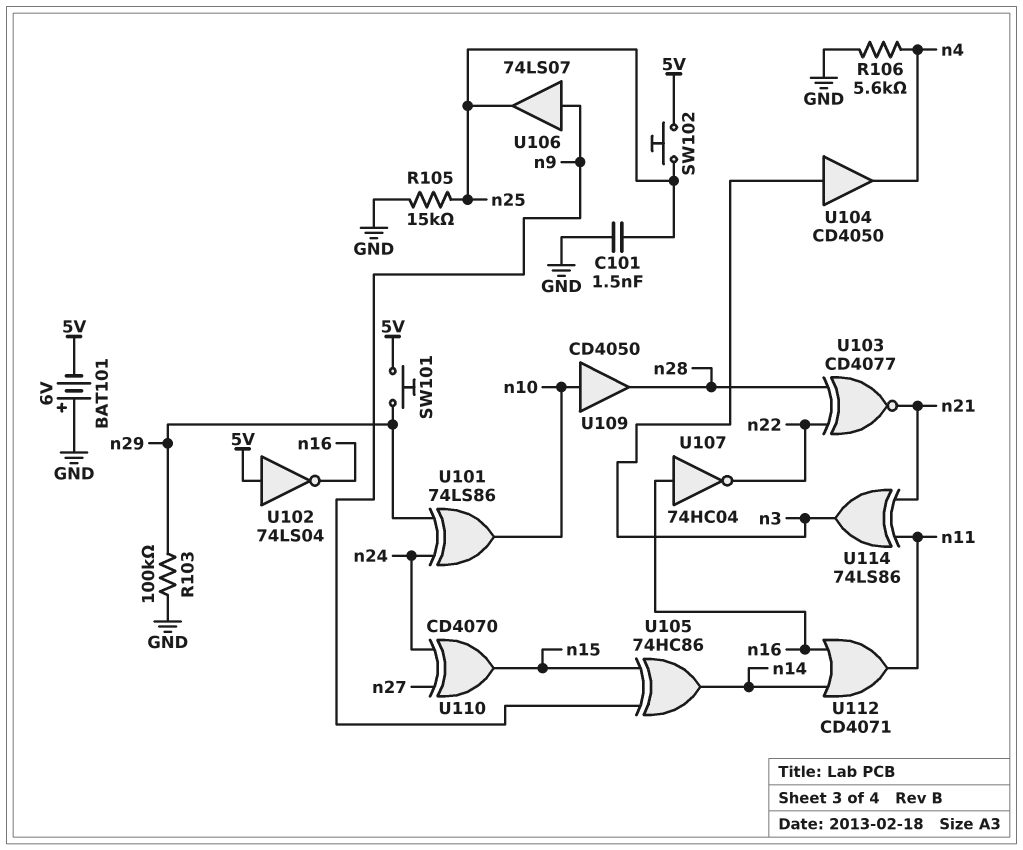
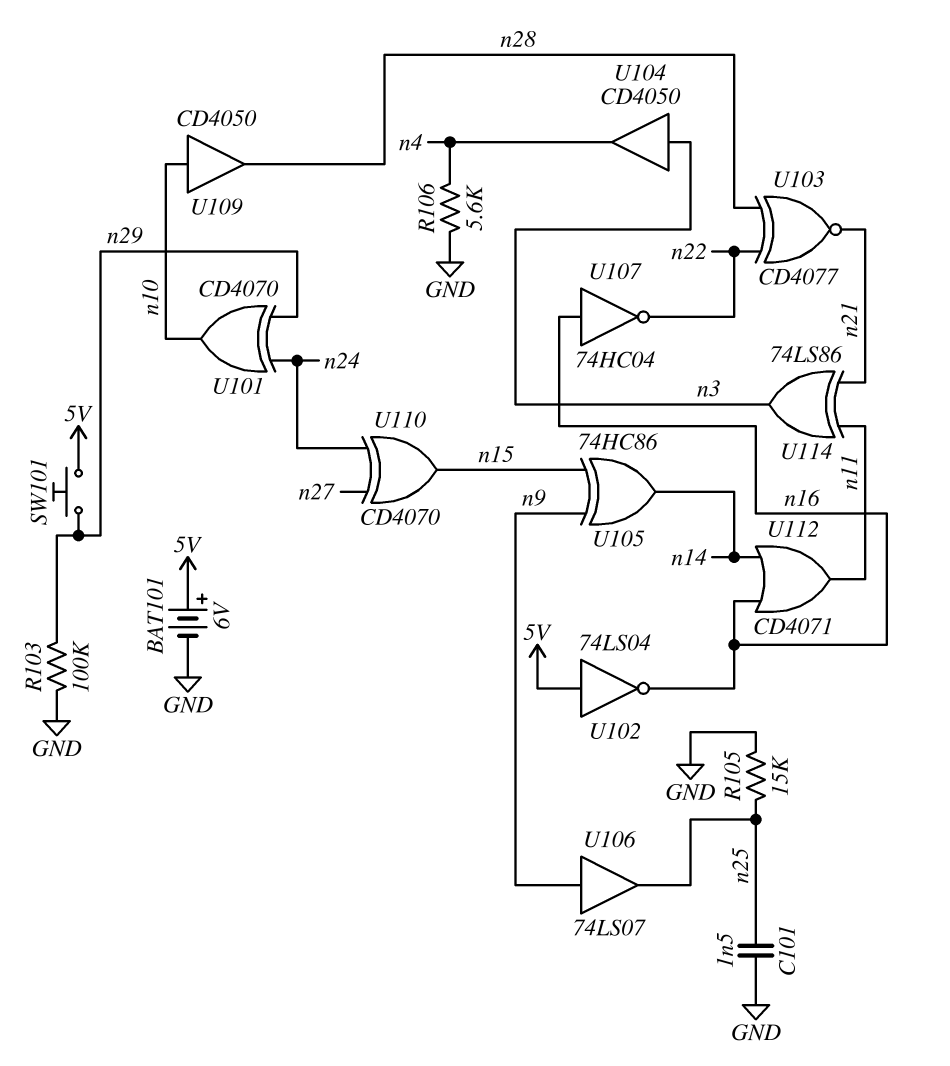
BAT101: 6V (plus GND, minus 5V) -> 6V (plus 5V, minus GND)
SW102: button (5V, n25) -> none
U101: XOR 74LS86 (in n24, in n29, out n10) -> XOR CD4070 (in n24, in n29, out n10)

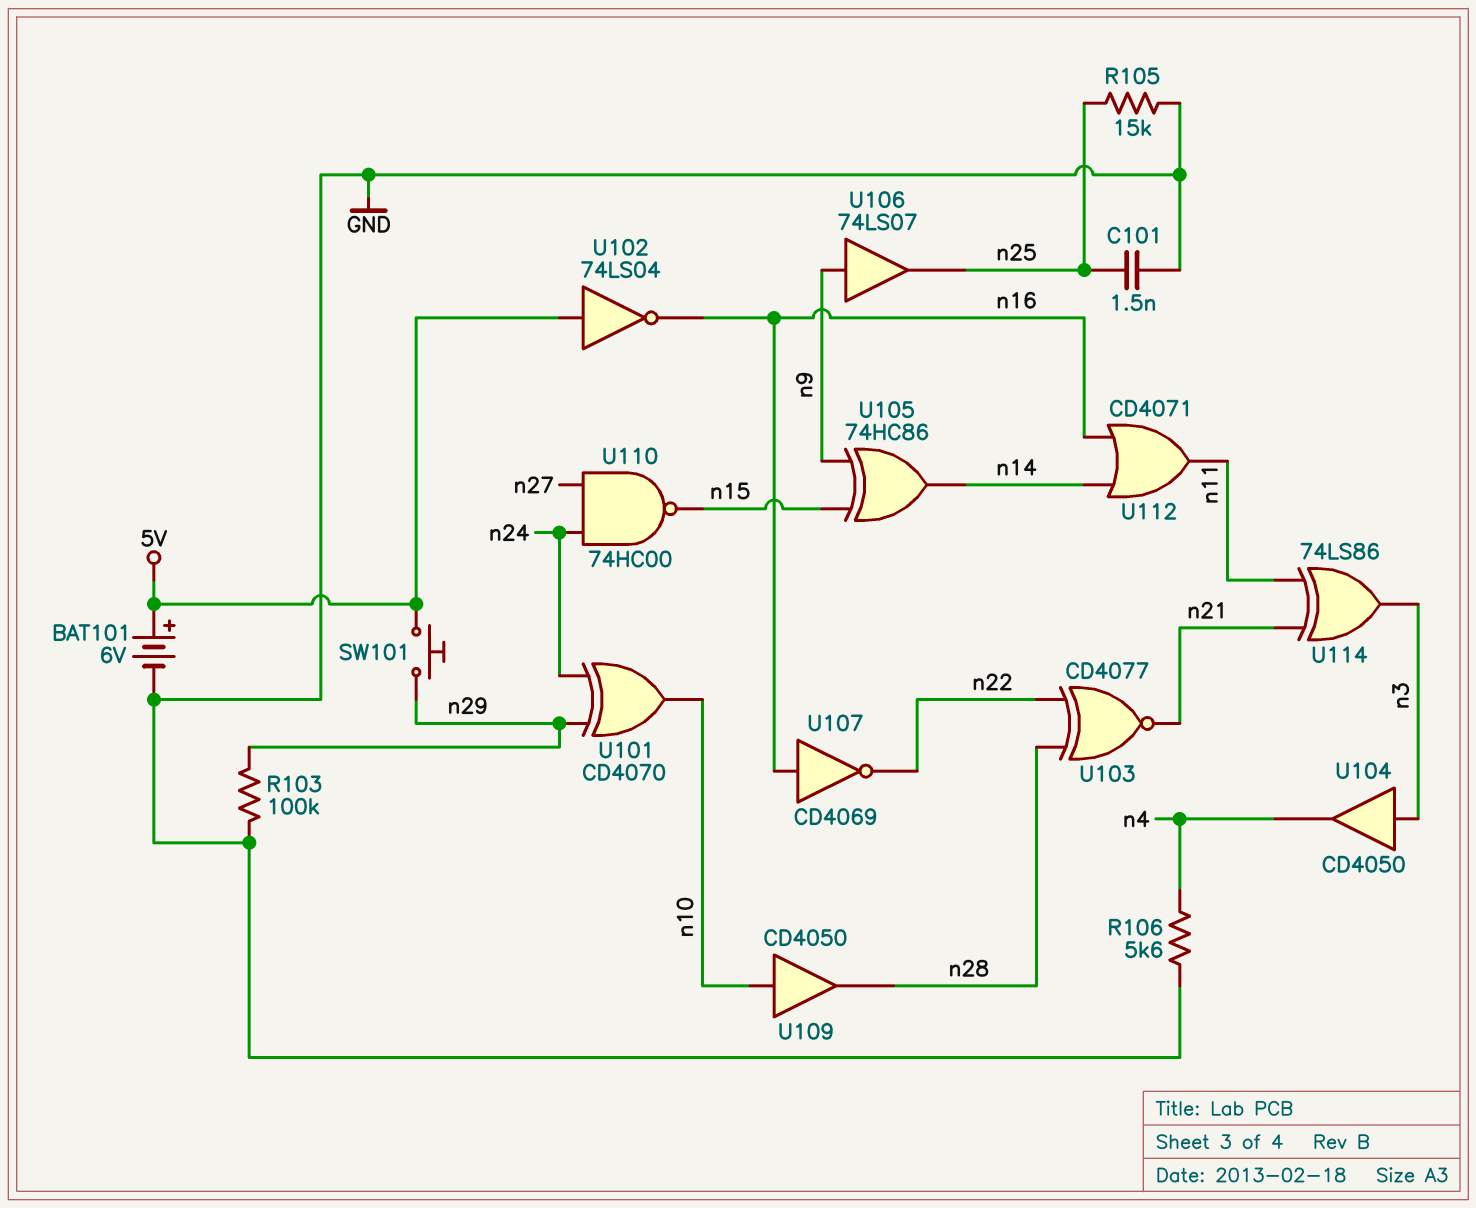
U107: NOT 74HC04 (in n16, out n22) -> NOT CD4069 (in n16, out n22)
U110: XOR CD4070 (in n24, in n27, out n15) -> NAND 74HC00 (in n24, in n27, out n15)

